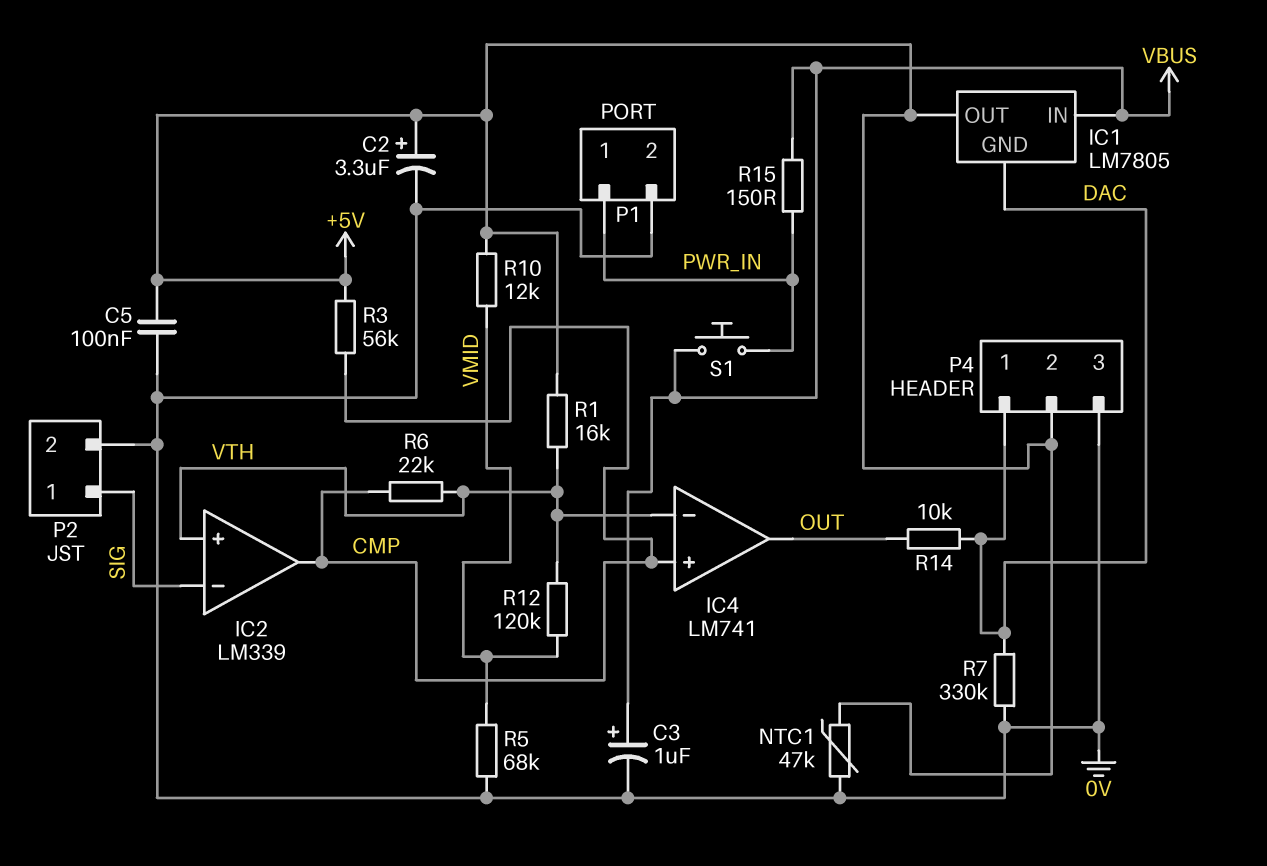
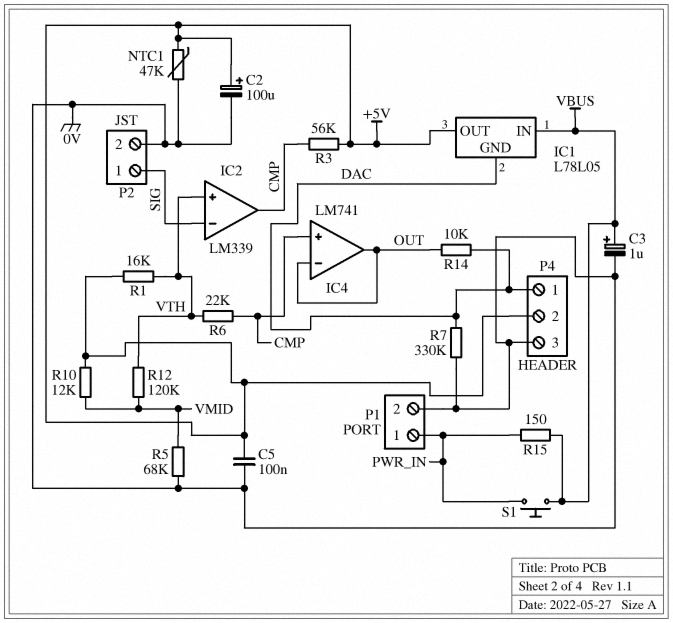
C2: 3.3uF (plus +5V, minus 0V) -> 100uF (plus +5V, minus 0V)
IC1: LM7805 -> L78L05
IC4 pin in-: VTH -> OUT

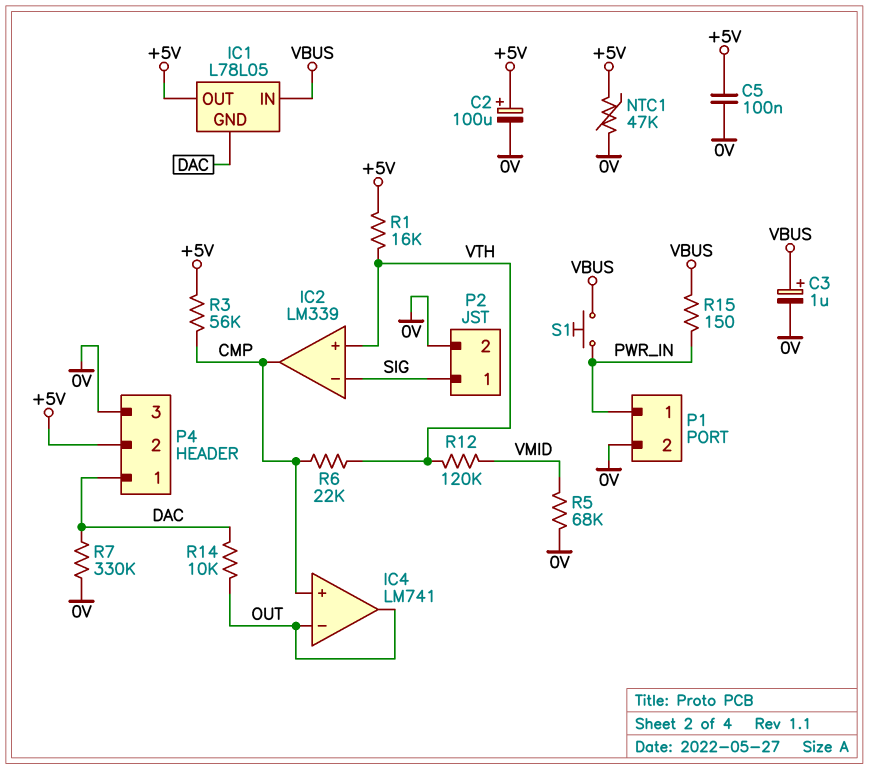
R10: 12k (+5V, VMID) -> none

